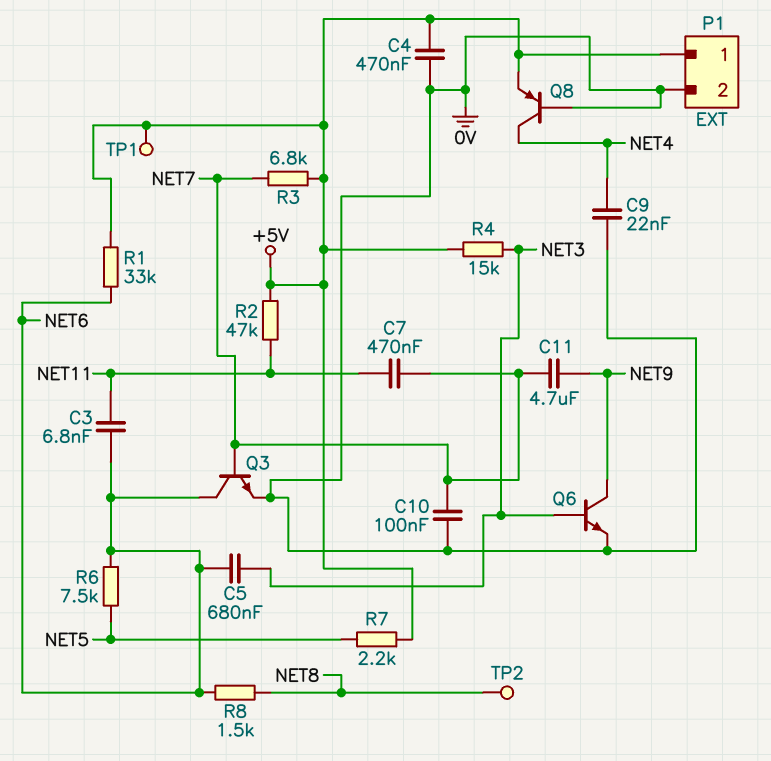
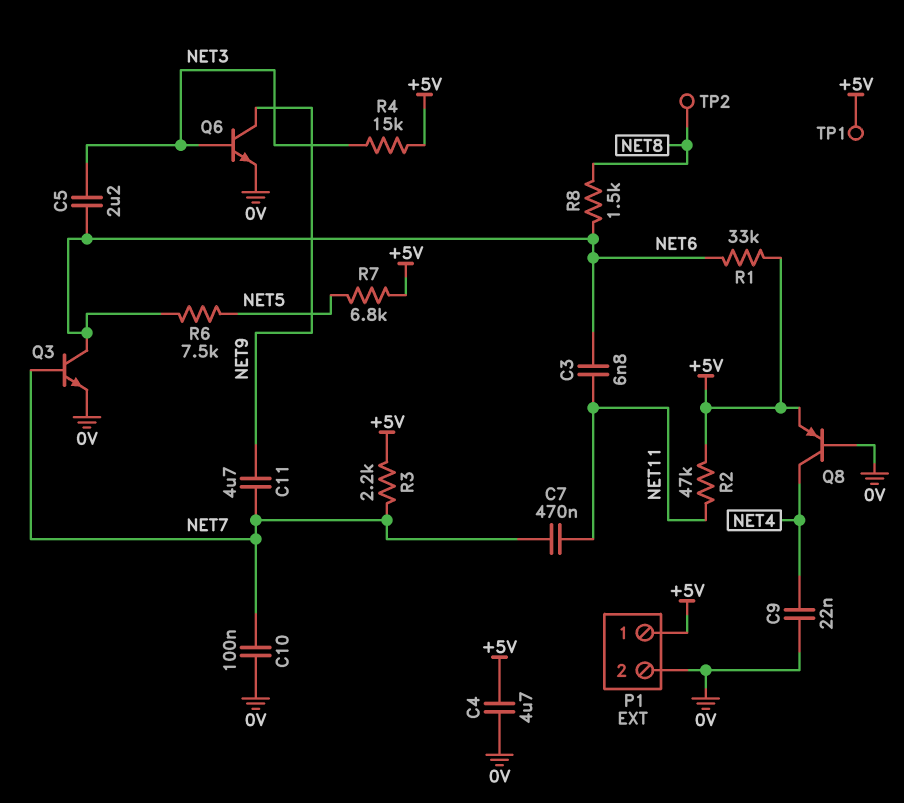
C4: 470nF (+5V, 0V) -> 4.7uF (+5V, 0V)
C5: 680nF (NET3, NET6) -> 2.2uF (NET3, NET6)
R3: 6.8k (+5V, NET7) -> 2.2k (+5V, NET7)
R7: 2.2k (+5V, NET5) -> 6.8k (+5V, NET5)

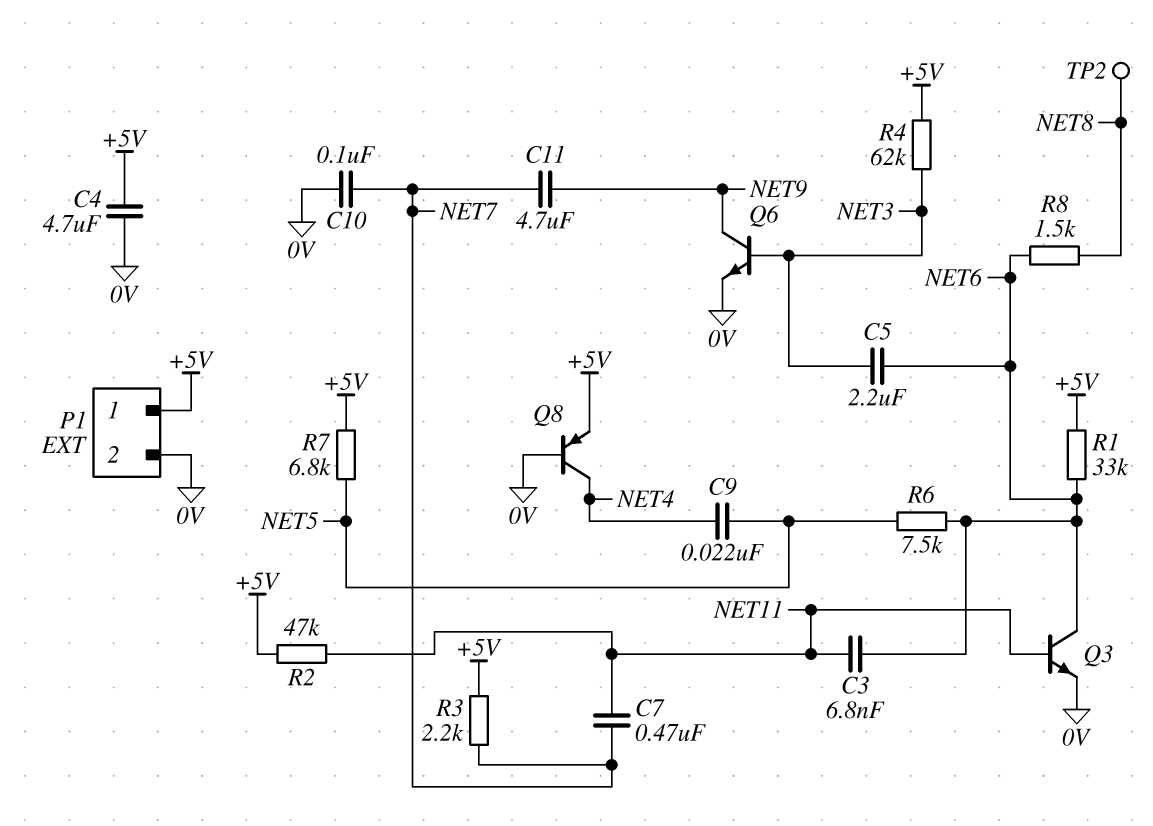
C9: 22nF (0V, NET4) -> 22nF (NET4, NET5)
Q3: NPN (B NET7, C NET6, E 0V) -> NPN (B NET11, C NET6, E 0V)
R4: 15k (+5V, NET3) -> 62k (+5V, NET3)
TP1: test point (+5V) -> none

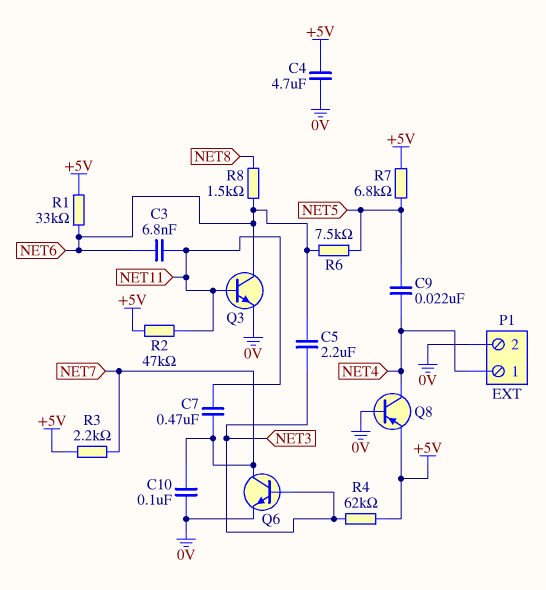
C11: 4.7uF (NET7, NET9) -> none
P1 pin 1: +5V -> NET4
Q6: NPN (B NET3, C NET9, E 0V) -> NPN (B NET3, C NET7, E 0V)
TP2: test point (NET8) -> none

